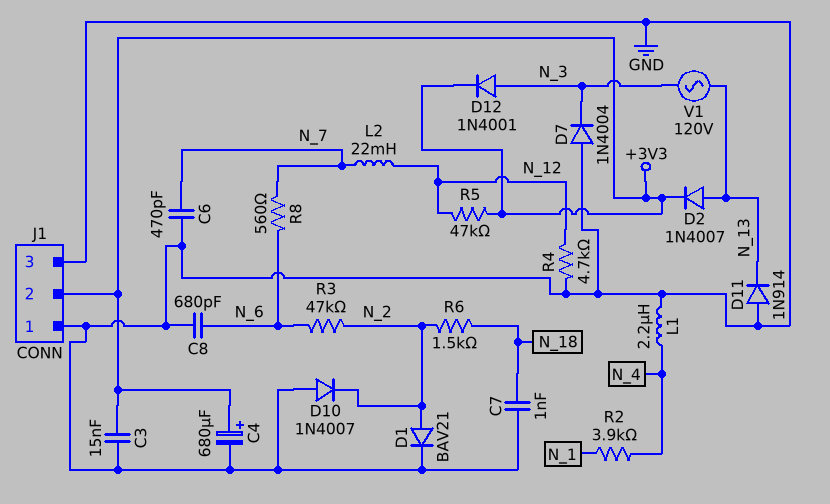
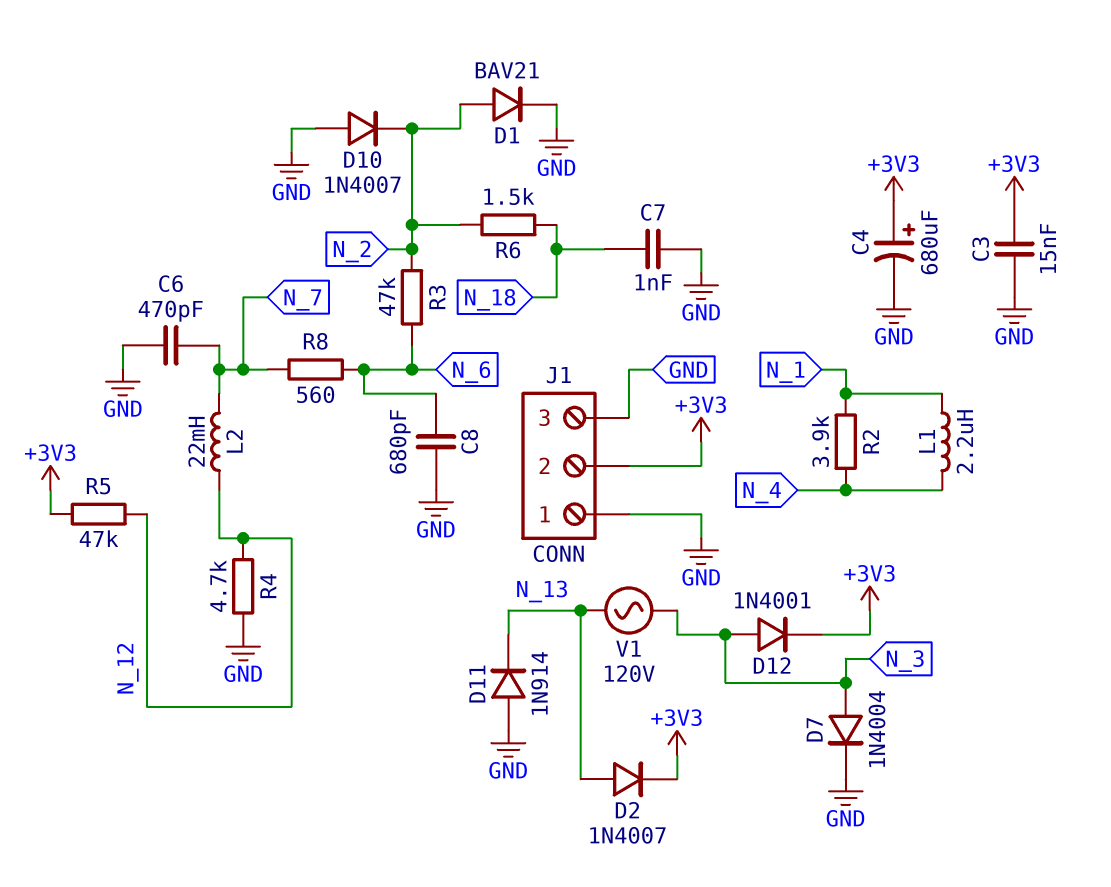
D7: diode 1N4004 (A GND, K N_3) -> diode 1N4004 (A N_3, K GND)
L1: 2.2uH (GND, N_4) -> 2.2uH (N_1, N_4)

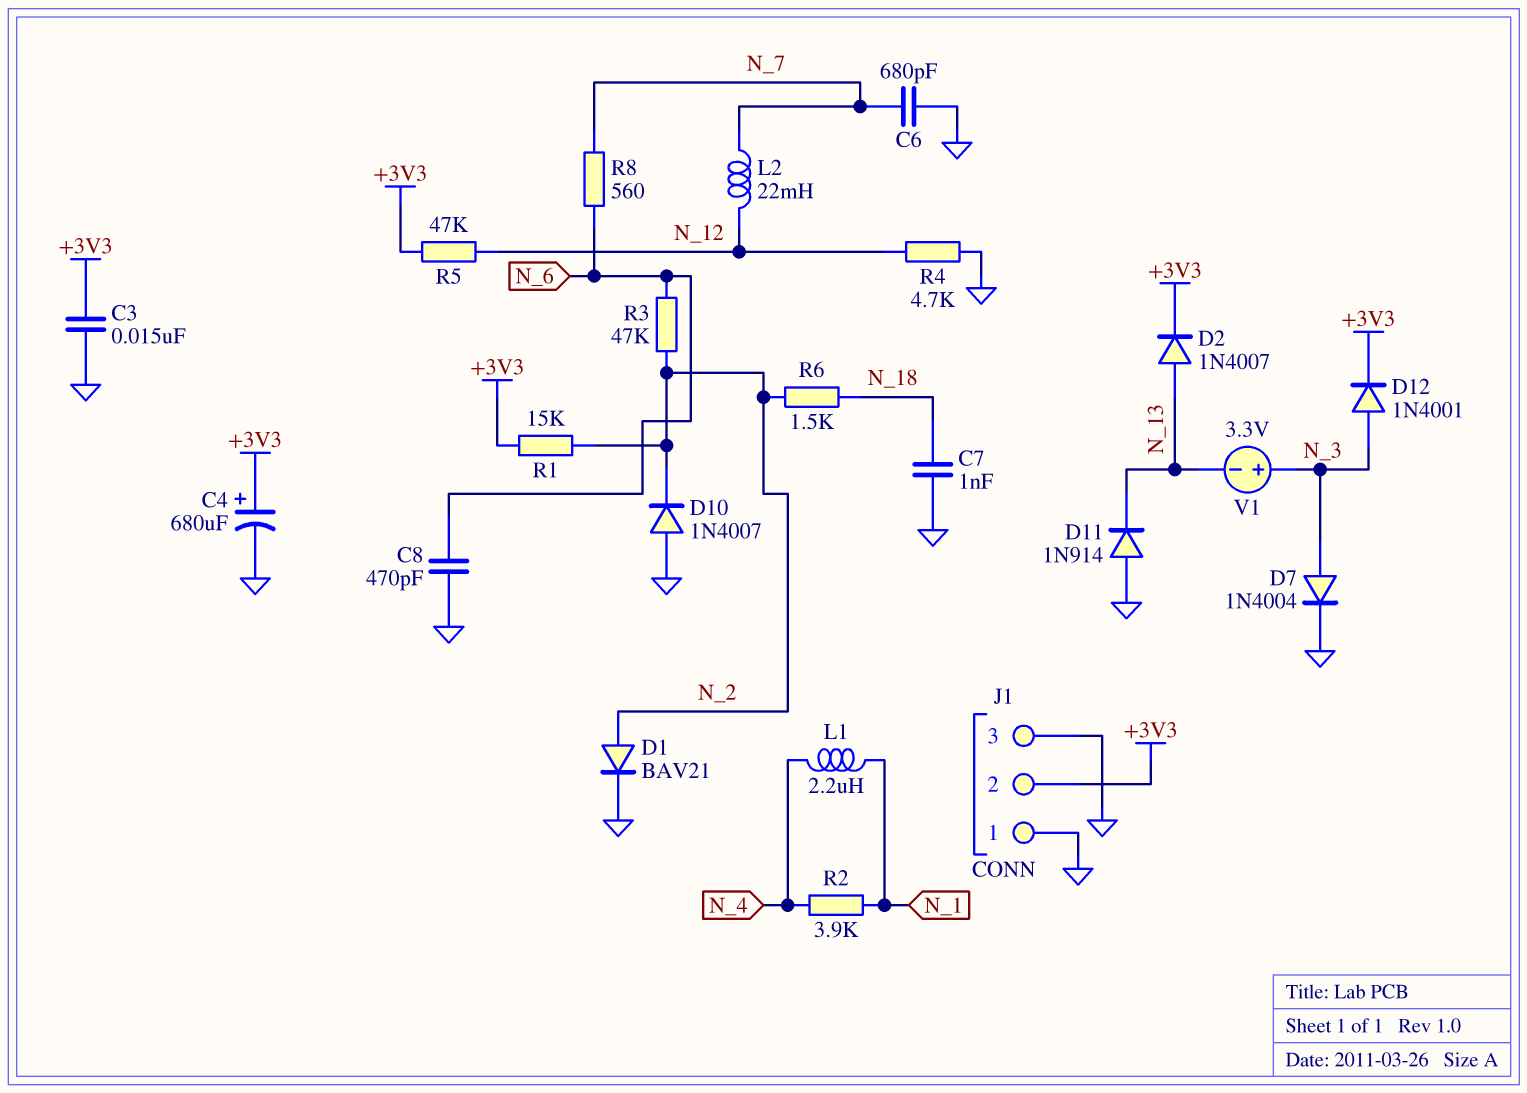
C6: 470pF (GND, N_7) -> 680pF (GND, N_7)
C8: 680pF (GND, N_6) -> 470pF (GND, N_6)
R1: none -> 15k (+3V3, N_2)
V1: AC 120V (N_3, N_13) -> 3.3V (plus N_3, minus N_13)

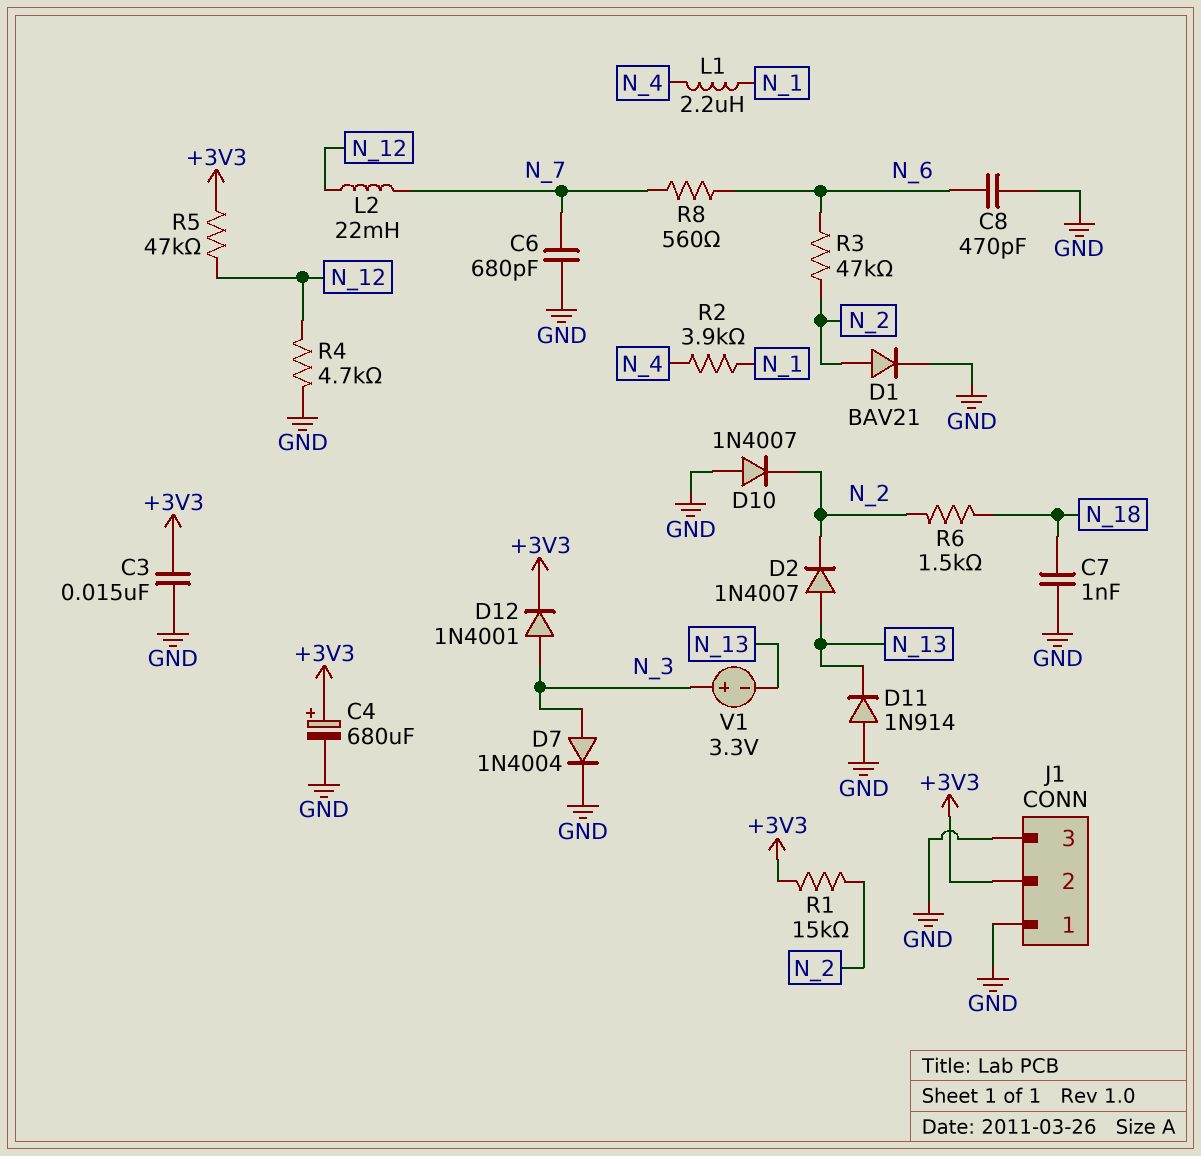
D2: diode 1N4007 (A N_13, K +3V3) -> diode 1N4007 (A N_13, K N_2)

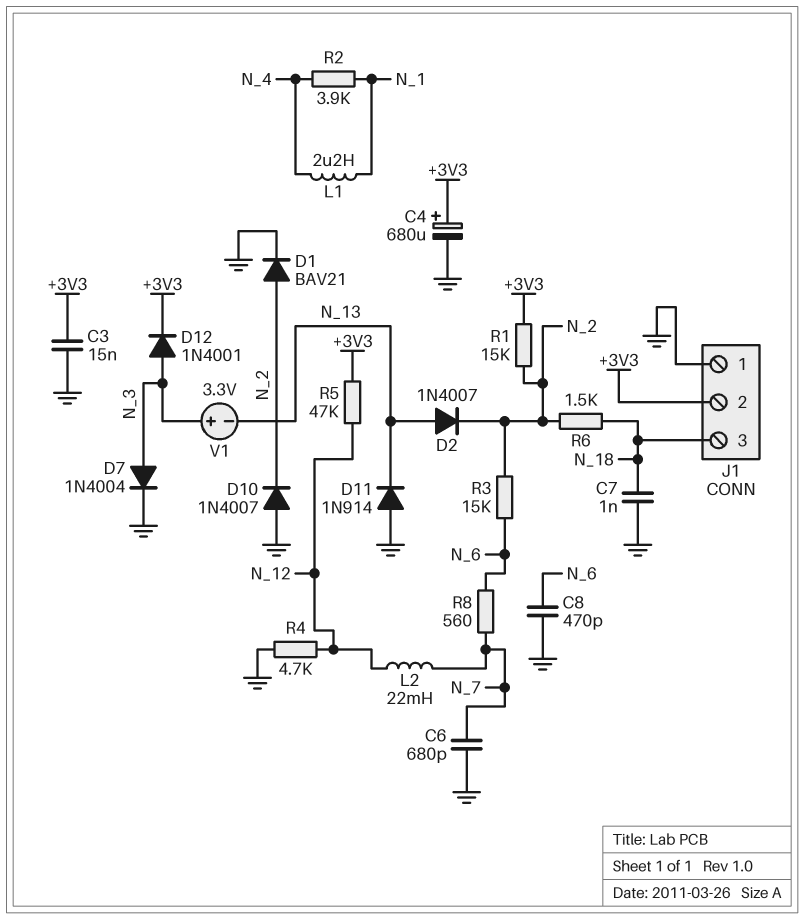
J1 pin 3: GND -> N_18
R3: 47k (N_2, N_6) -> 15k (N_2, N_6)

